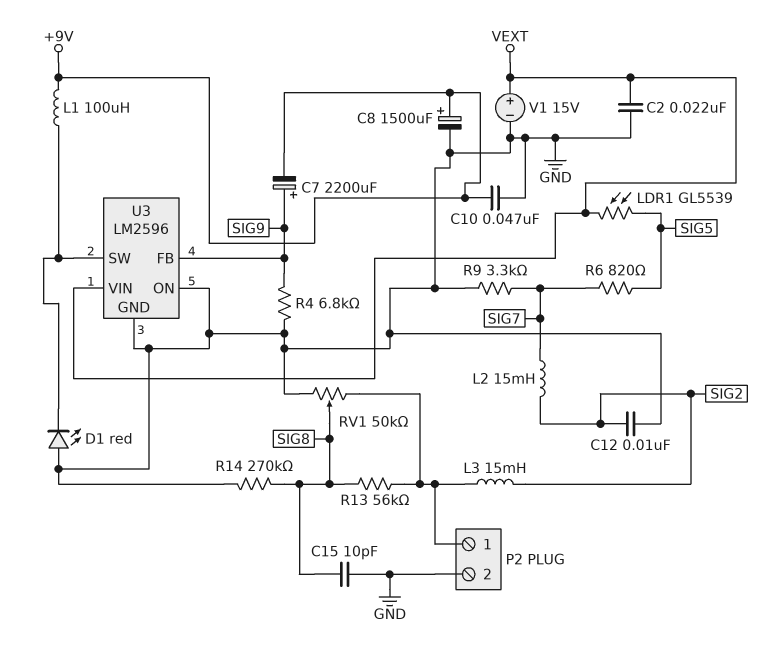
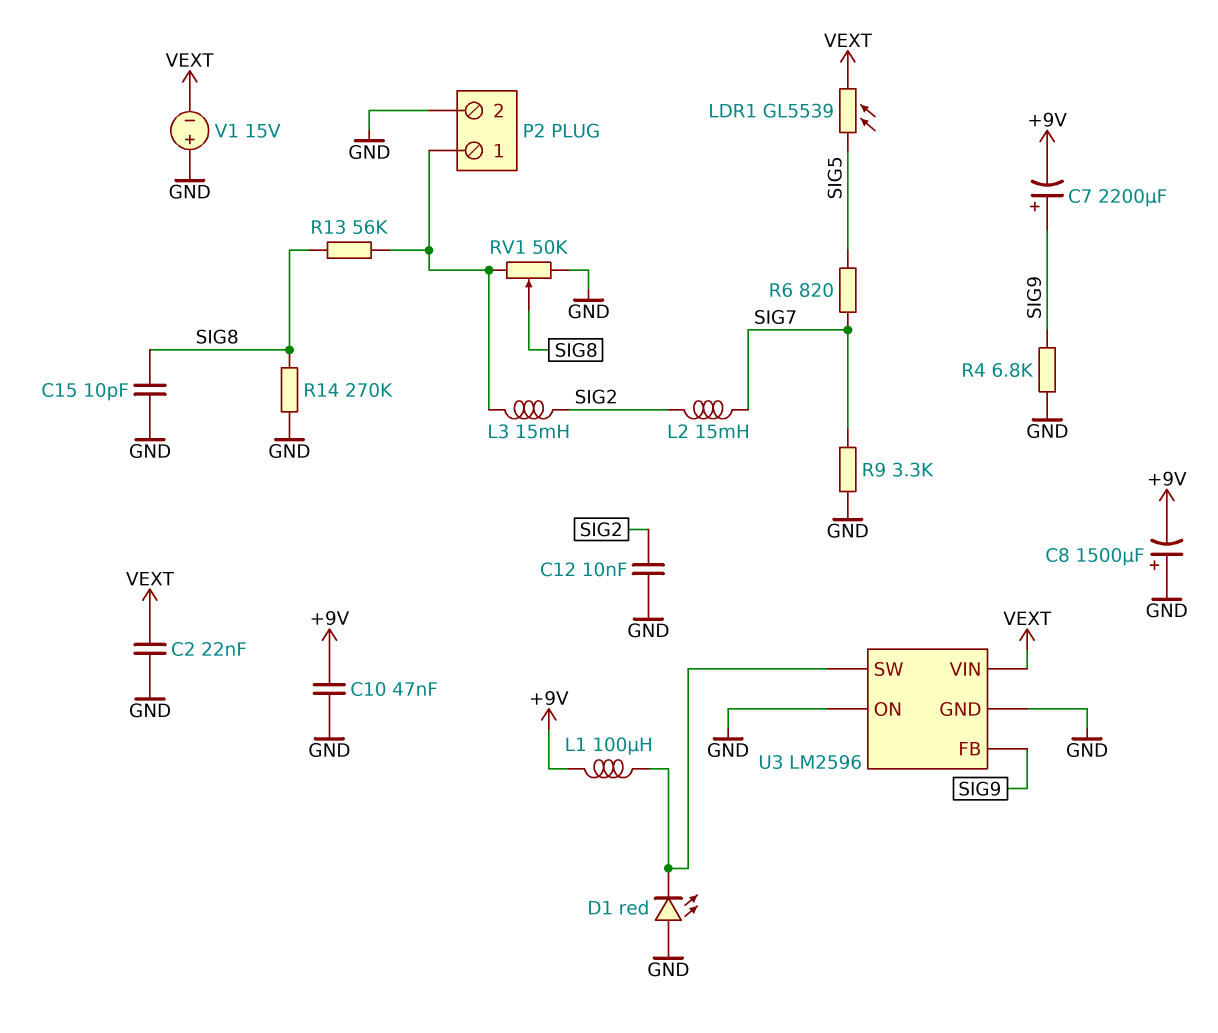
C8: 1500uF (plus +9V, minus GND) -> 1500uF (plus GND, minus +9V)
V1: 15V (plus VEXT, minus GND) -> 15V (plus GND, minus VEXT)

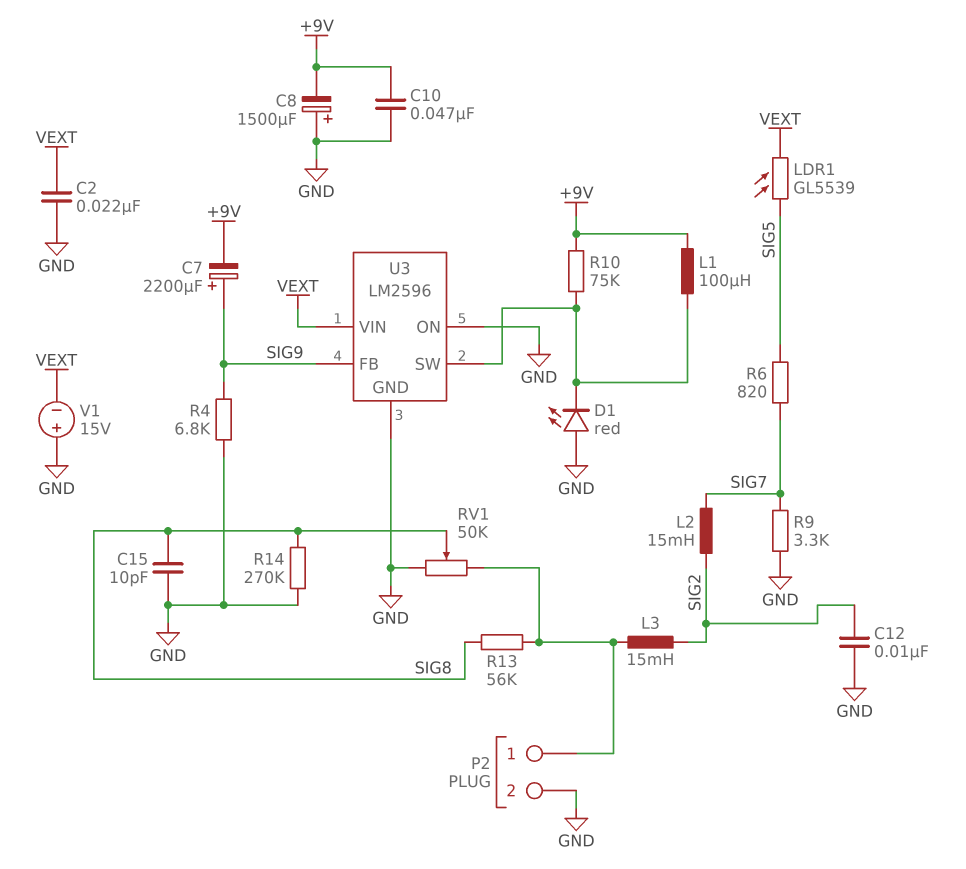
R10: none -> 75k (+9V, U3/SW)

